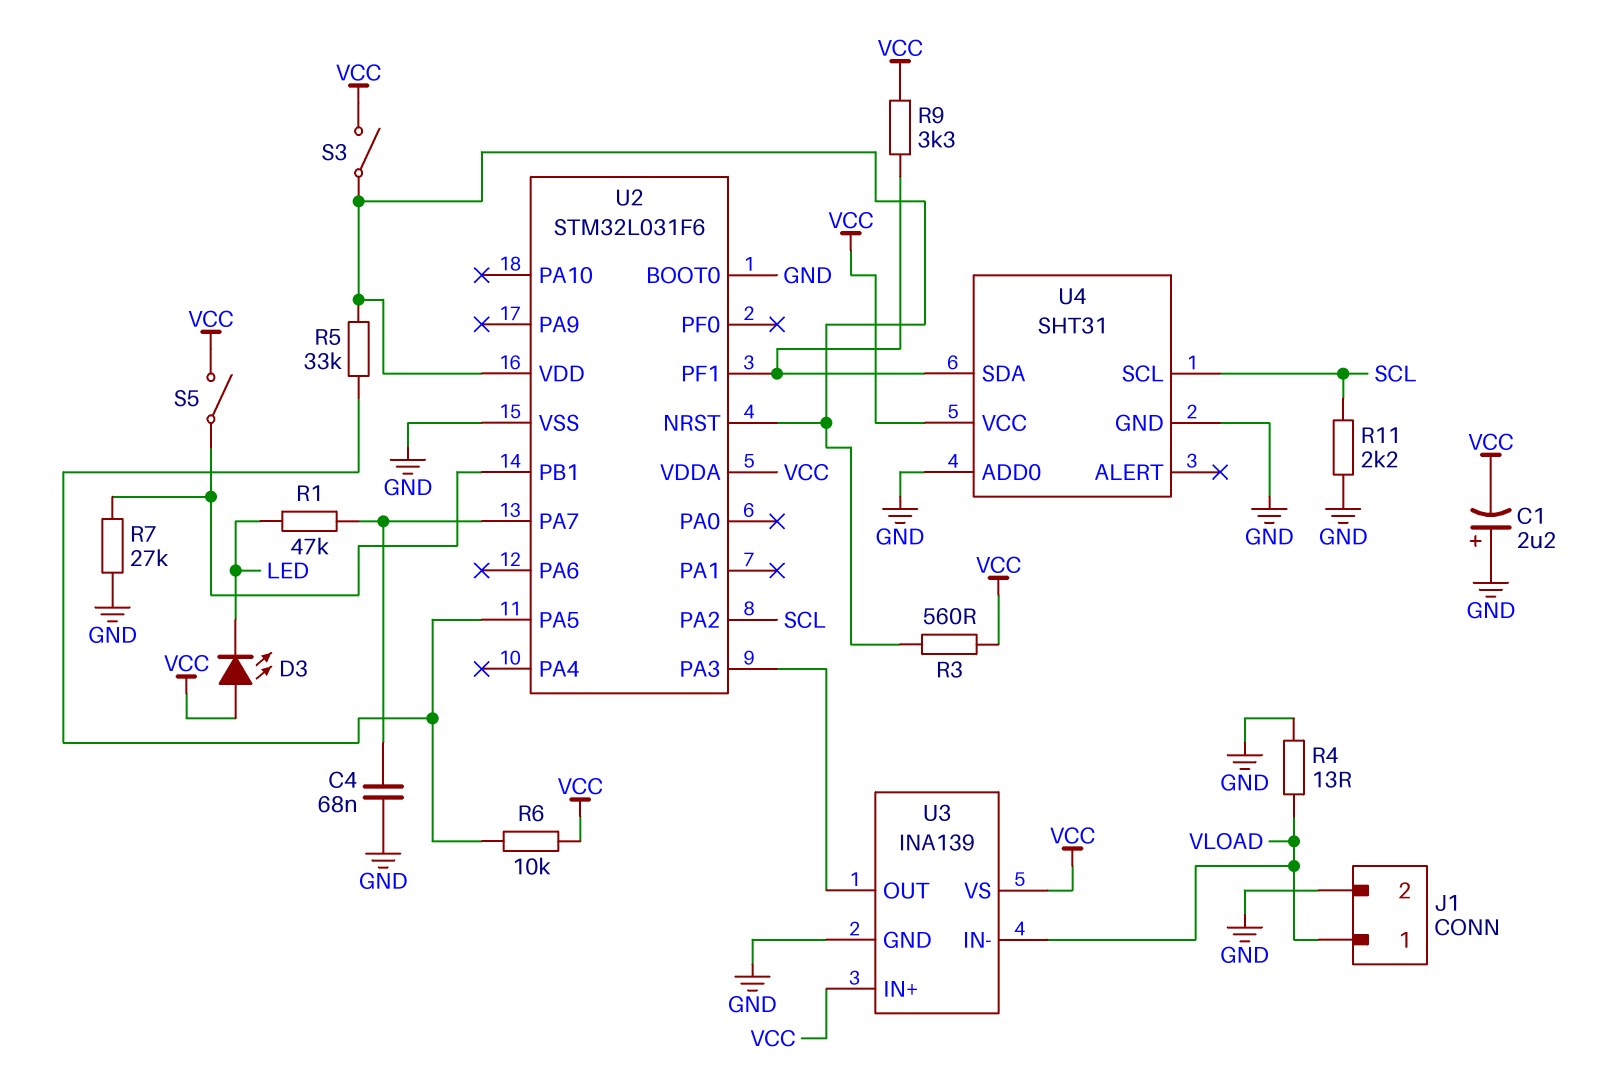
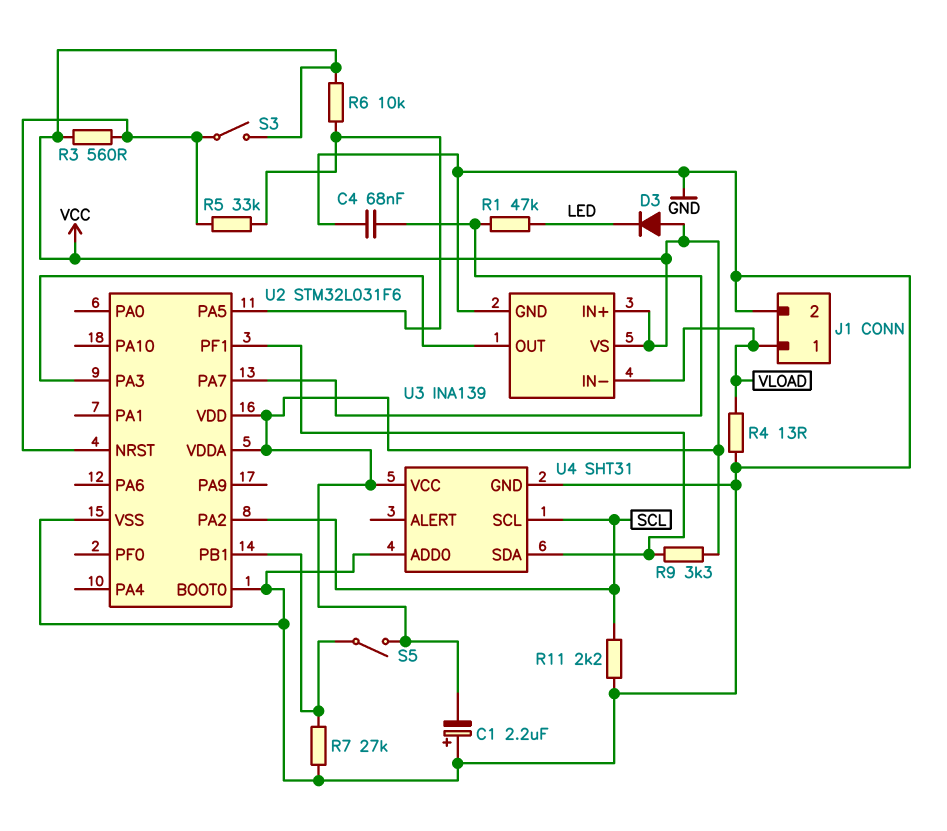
D3: LED (A VCC, K LED) -> diode (A VCC, K LED)
U2 pin VDD: U2/NRST -> VCC

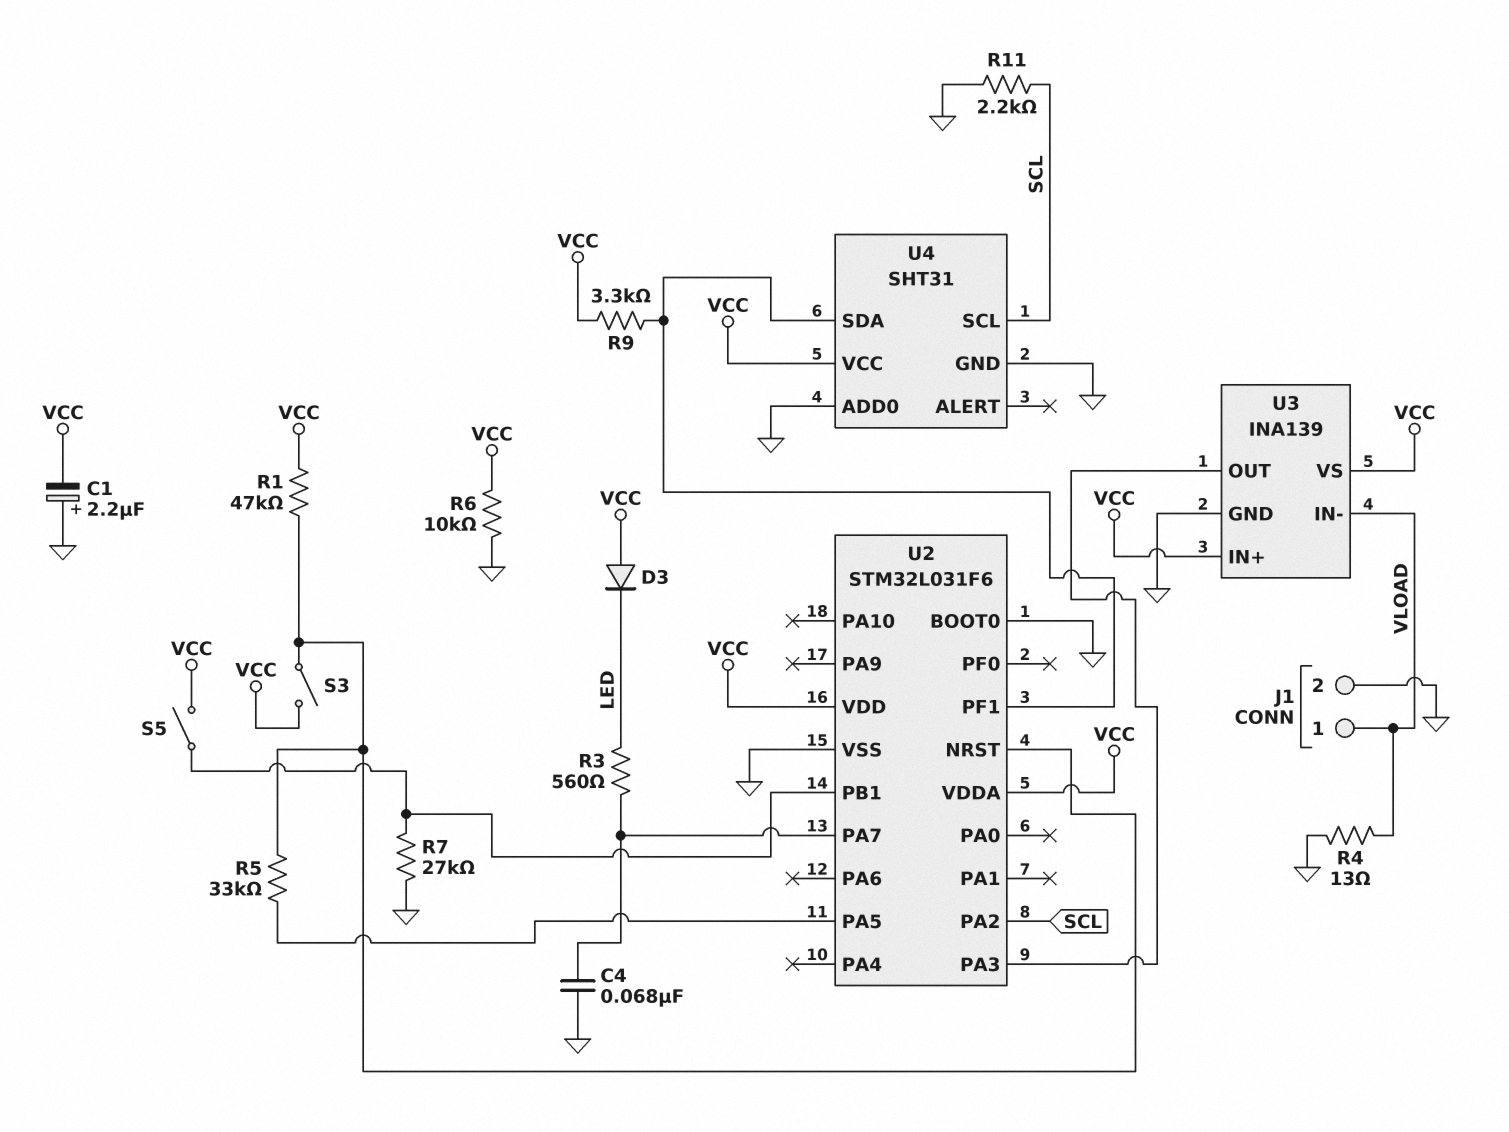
R1: 47k (LED, U2/PA7) -> 47k (U2/NRST, VCC)
R3: 560 (U2/NRST, VCC) -> 560 (LED, U2/PA7)
R6: 10k (U2/PA5, VCC) -> 10k (GND, VCC)

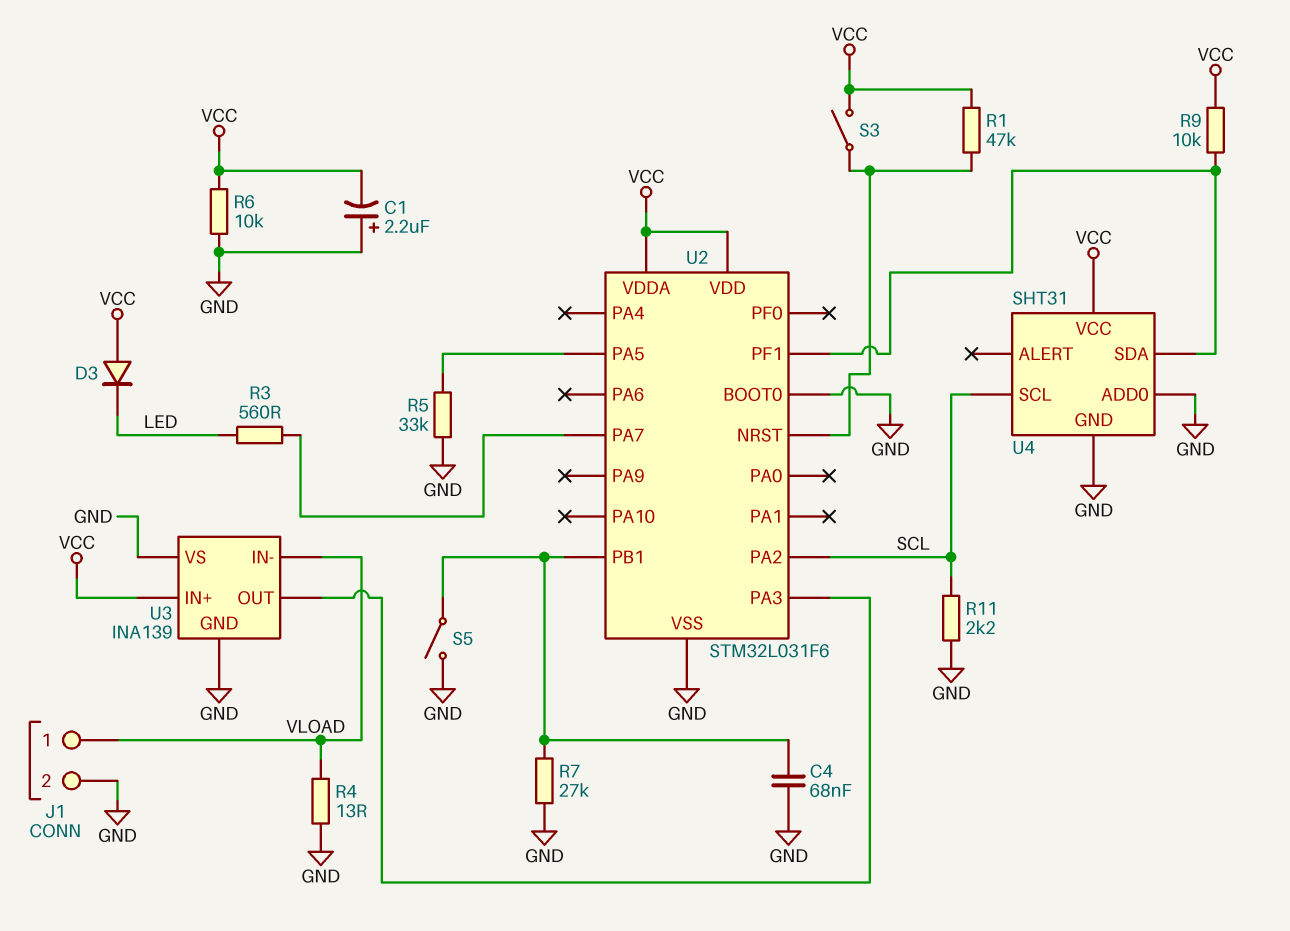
C4: 68nF (GND, U2/PA7) -> 68nF (GND, U2/PB1)
R5: 33k (U2/NRST, U2/PA5) -> 33k (GND, U2/PA5)
R9: 3.3k (U2/PF1, VCC) -> 10k (U2/PF1, VCC)
S5: switch (U2/PB1, VCC) -> switch (GND, U2/PB1)
U3 pin VS: VCC -> GND

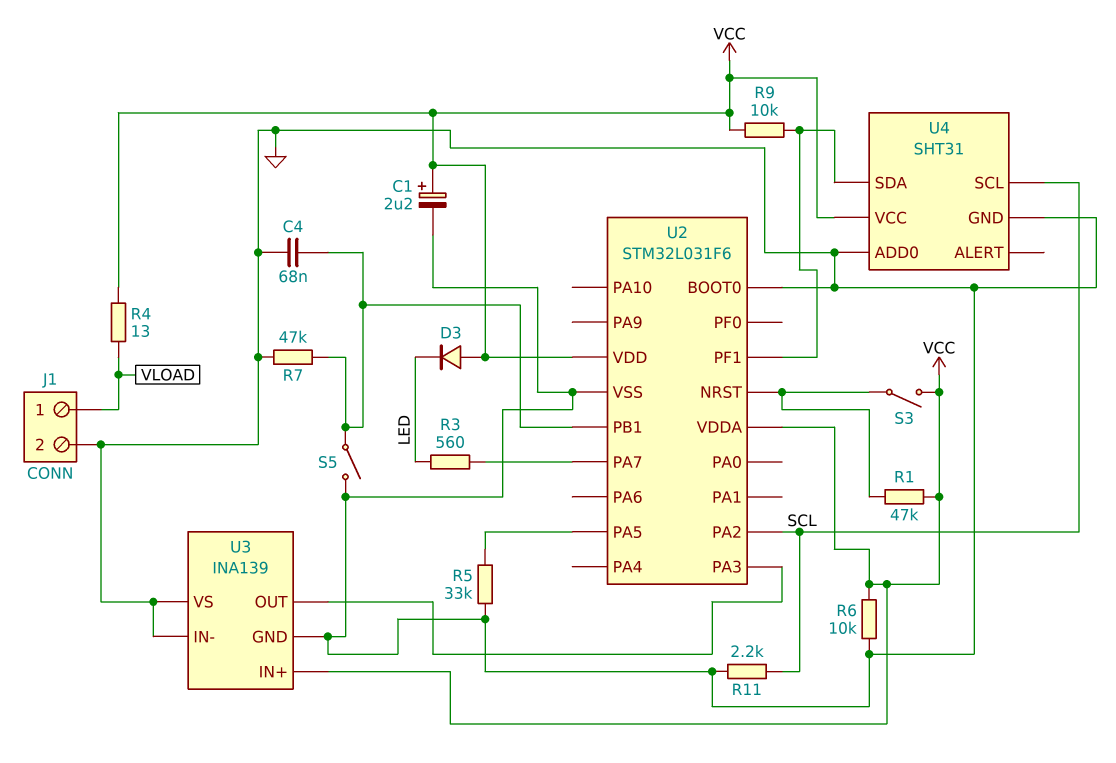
C1: 2.2uF (plus GND, minus VCC) -> 2.2uF (plus VCC, minus GND)
R4: 13 (GND, VLOAD) -> 13 (VCC, VLOAD)
R7: 27k (GND, U2/PB1) -> 47k (GND, U2/PB1)
U3 pin IN-: VLOAD -> GND

